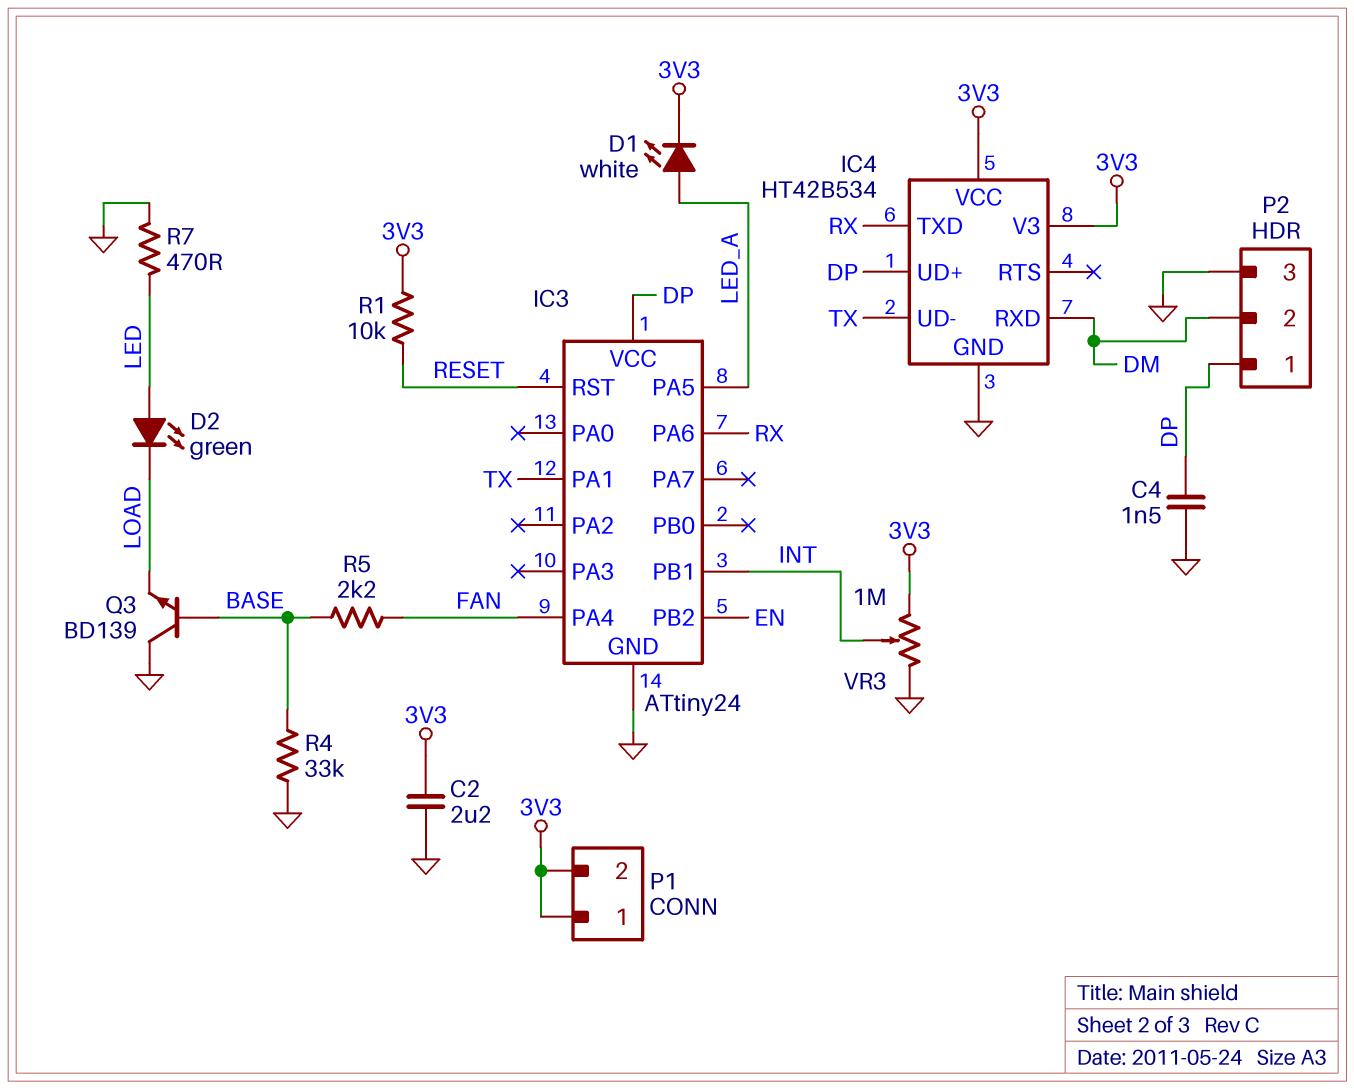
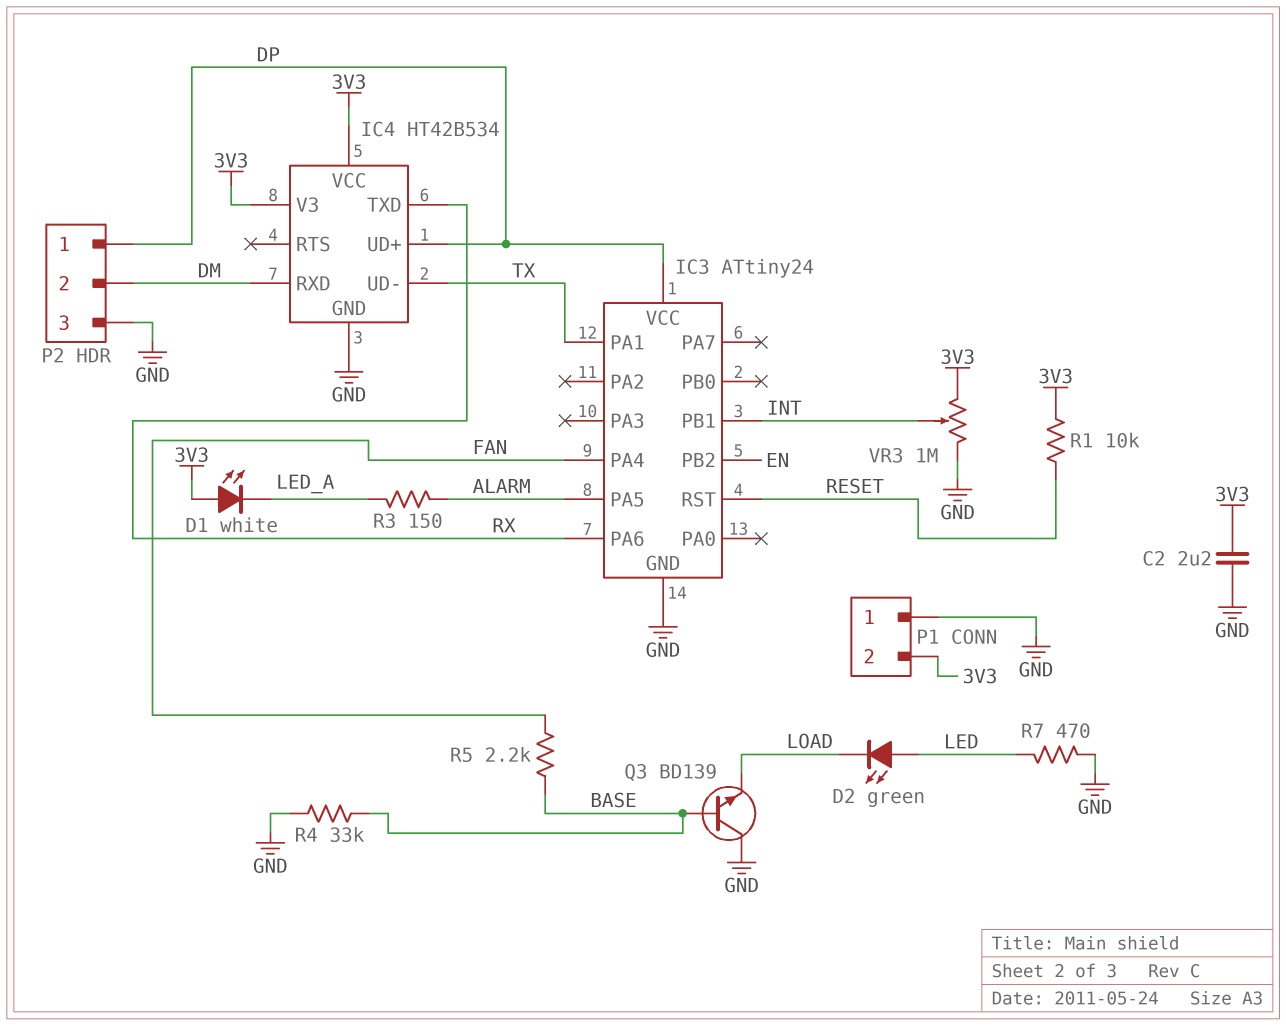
C4: 1.5nF (DP, GND) -> none
D1: LED white (A LED_A, K 3V3) -> LED white (A 3V3, K LED_A)
IC3 pin PA5: LED_A -> ALARM
P1 pin 1: 3V3 -> GND
R3: none -> 150 (ALARM, LED_A)

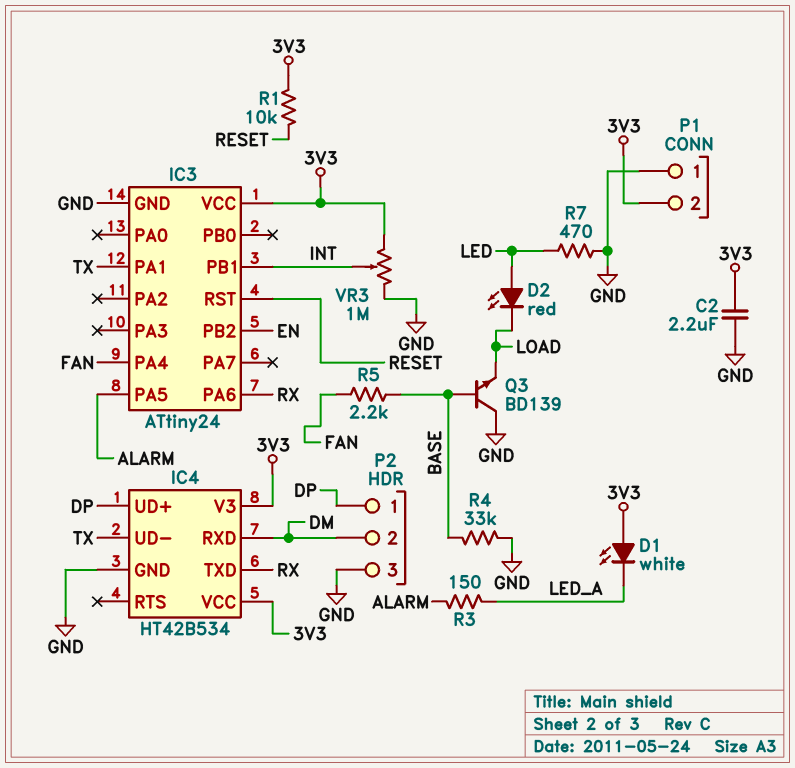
D2: LED green (A LED, K LOAD) -> LED red (A LED, K LOAD)
IC3 pin VCC: DP -> 3V3

